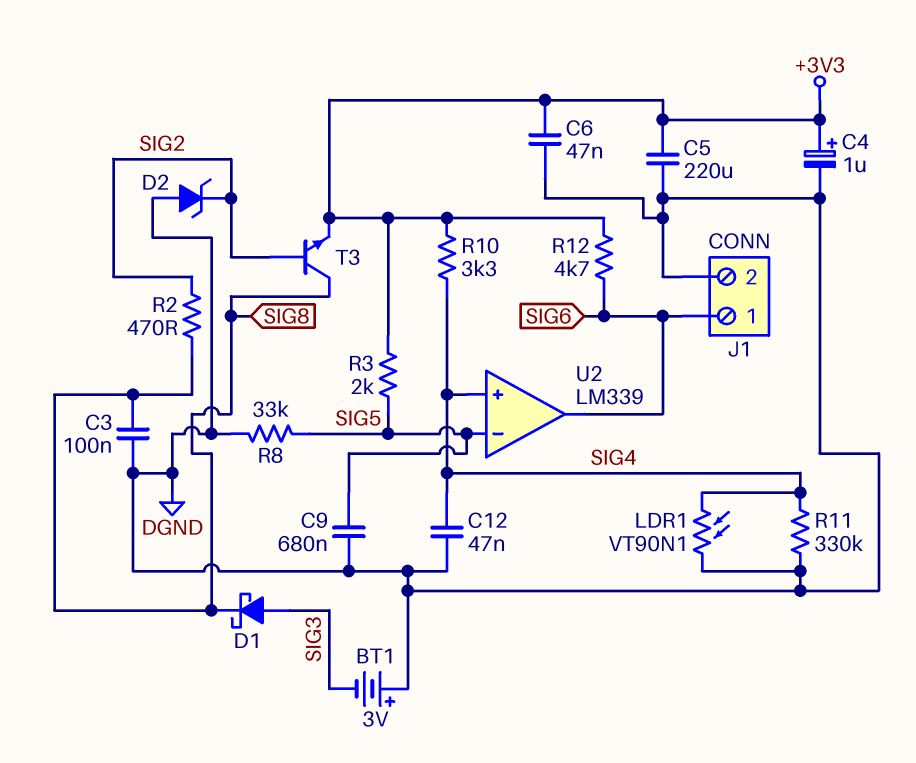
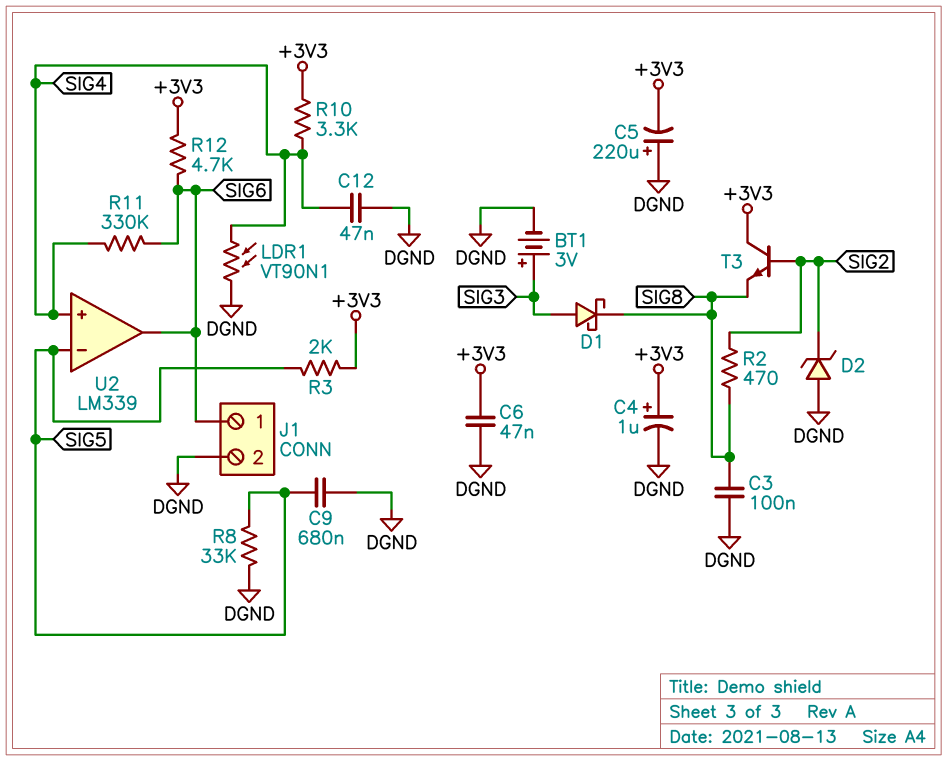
BT1: 3V (plus DGND, minus SIG3) -> 3V (plus SIG3, minus DGND)
C5: 220uF (+3V3, DGND) -> 220uF (plus DGND, minus +3V3)
R11: 330k (DGND, SIG4) -> 330k (SIG4, SIG6)
T3: NPN (B SIG2, C SIG8, E +3V3) -> NPN (B SIG2, C +3V3, E SIG8)

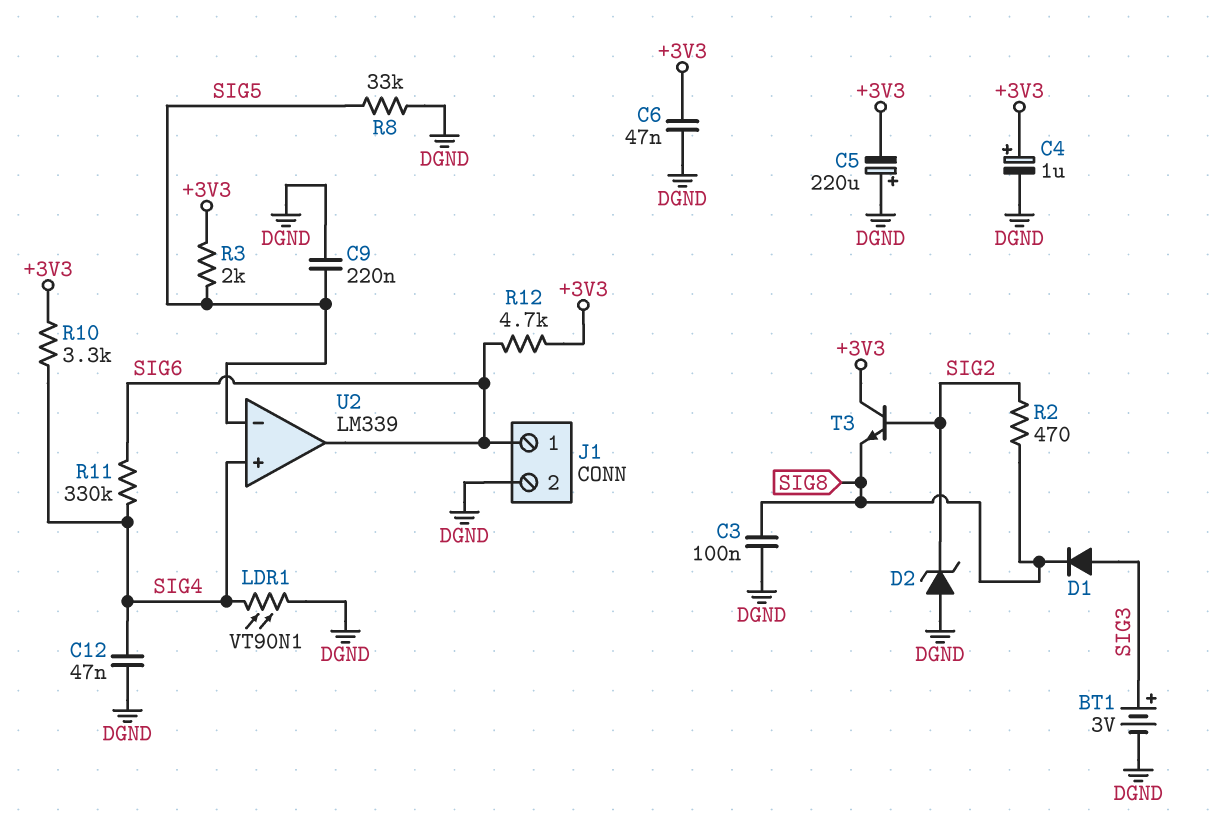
C9: 680nF (DGND, SIG5) -> 220nF (DGND, SIG5)
D1: schottky (A SIG3, K SIG8) -> diode (A SIG3, K SIG8)

